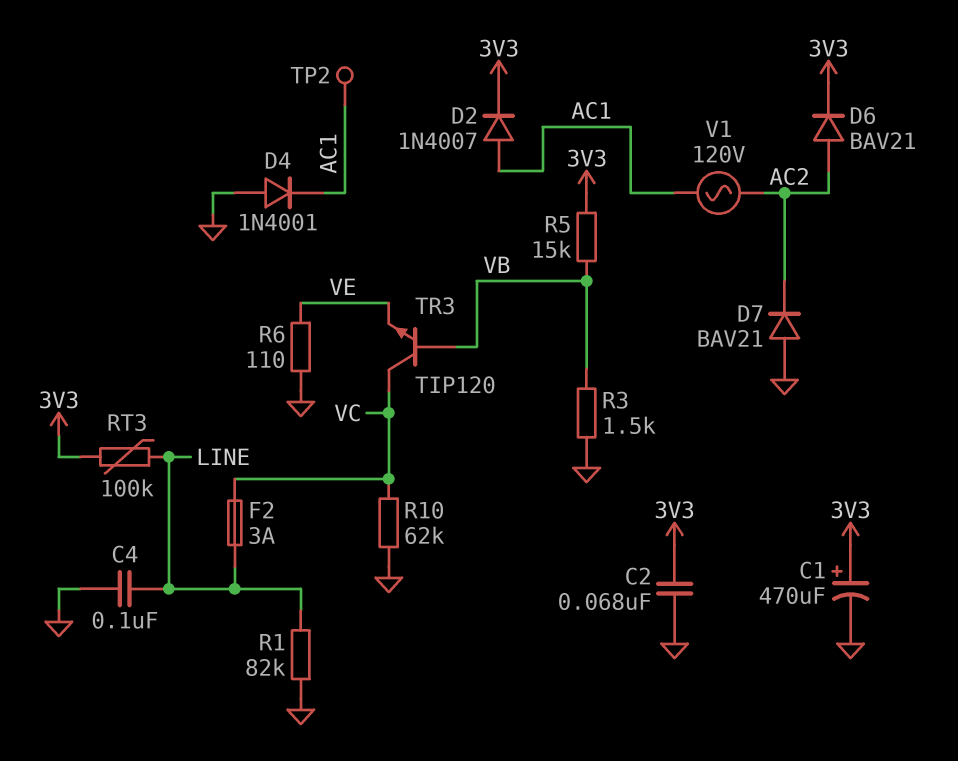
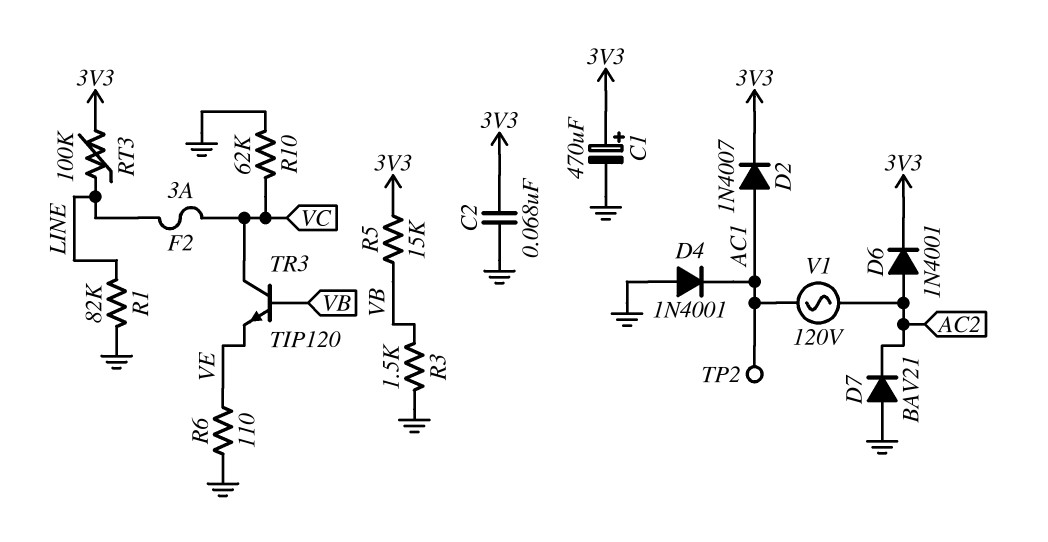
C4: 100nF (GND, LINE) -> none
D6: diode BAV21 (A AC2, K 3V3) -> diode 1N4001 (A AC2, K 3V3)

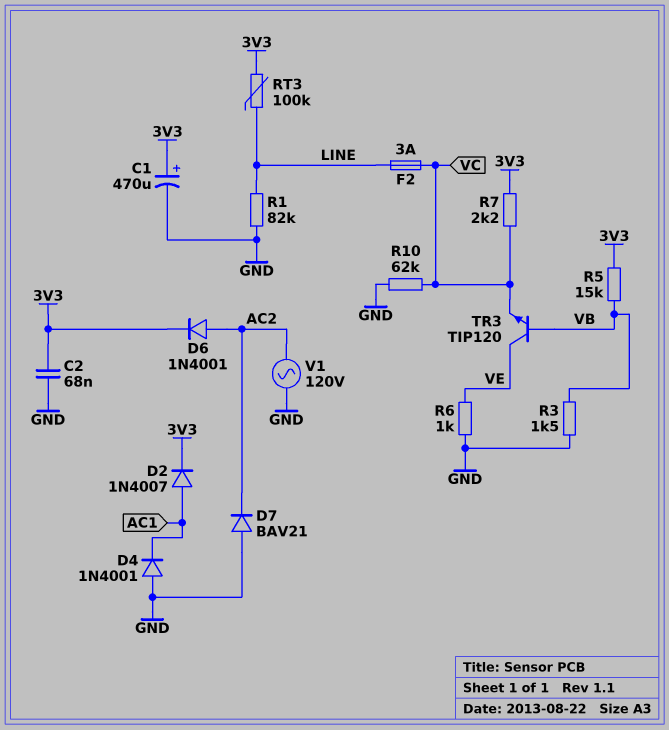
R6: 110 (GND, VE) -> 1k (GND, VE)
R7: none -> 2.2k (3V3, VC)
TP2: test point (AC1) -> none
TR3: NPN TIP120 (B VB, C VC, E VE) -> NPN TIP120 (B VB, C VE, E VC)
V1: AC 120V (AC1, AC2) -> AC 120V (AC2, GND)

